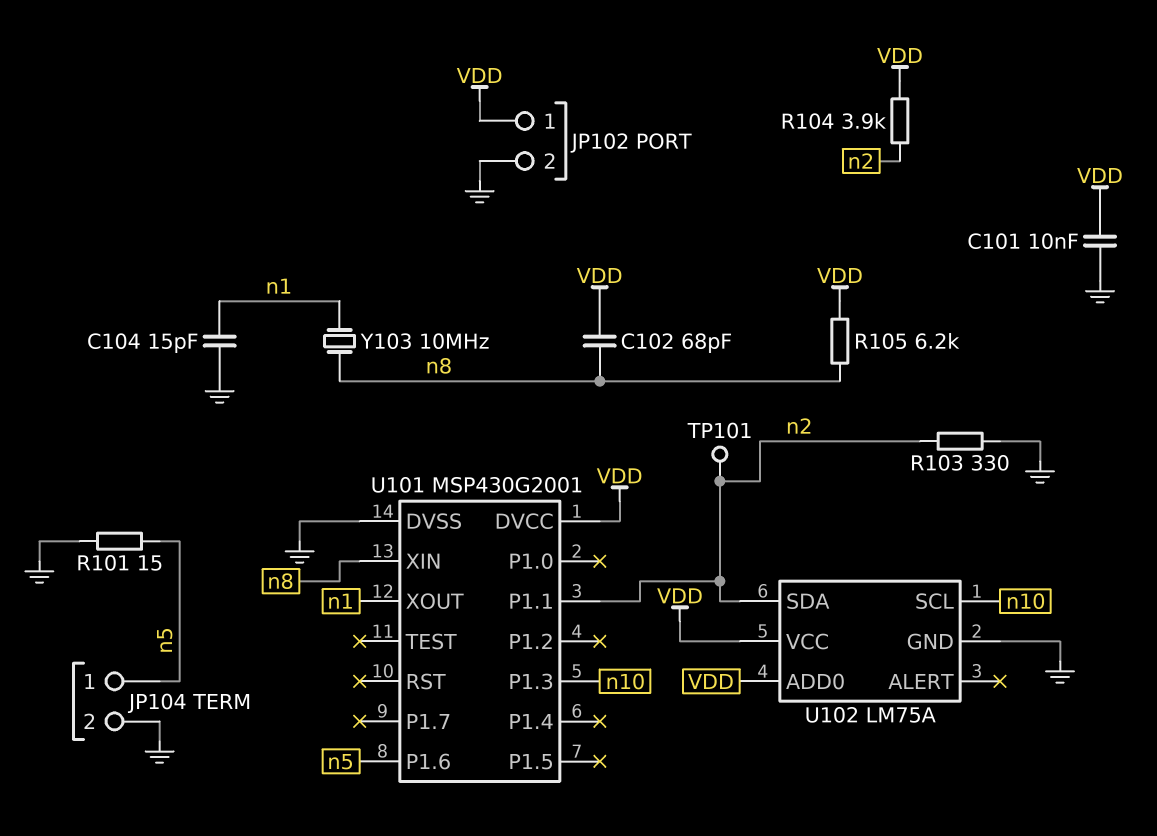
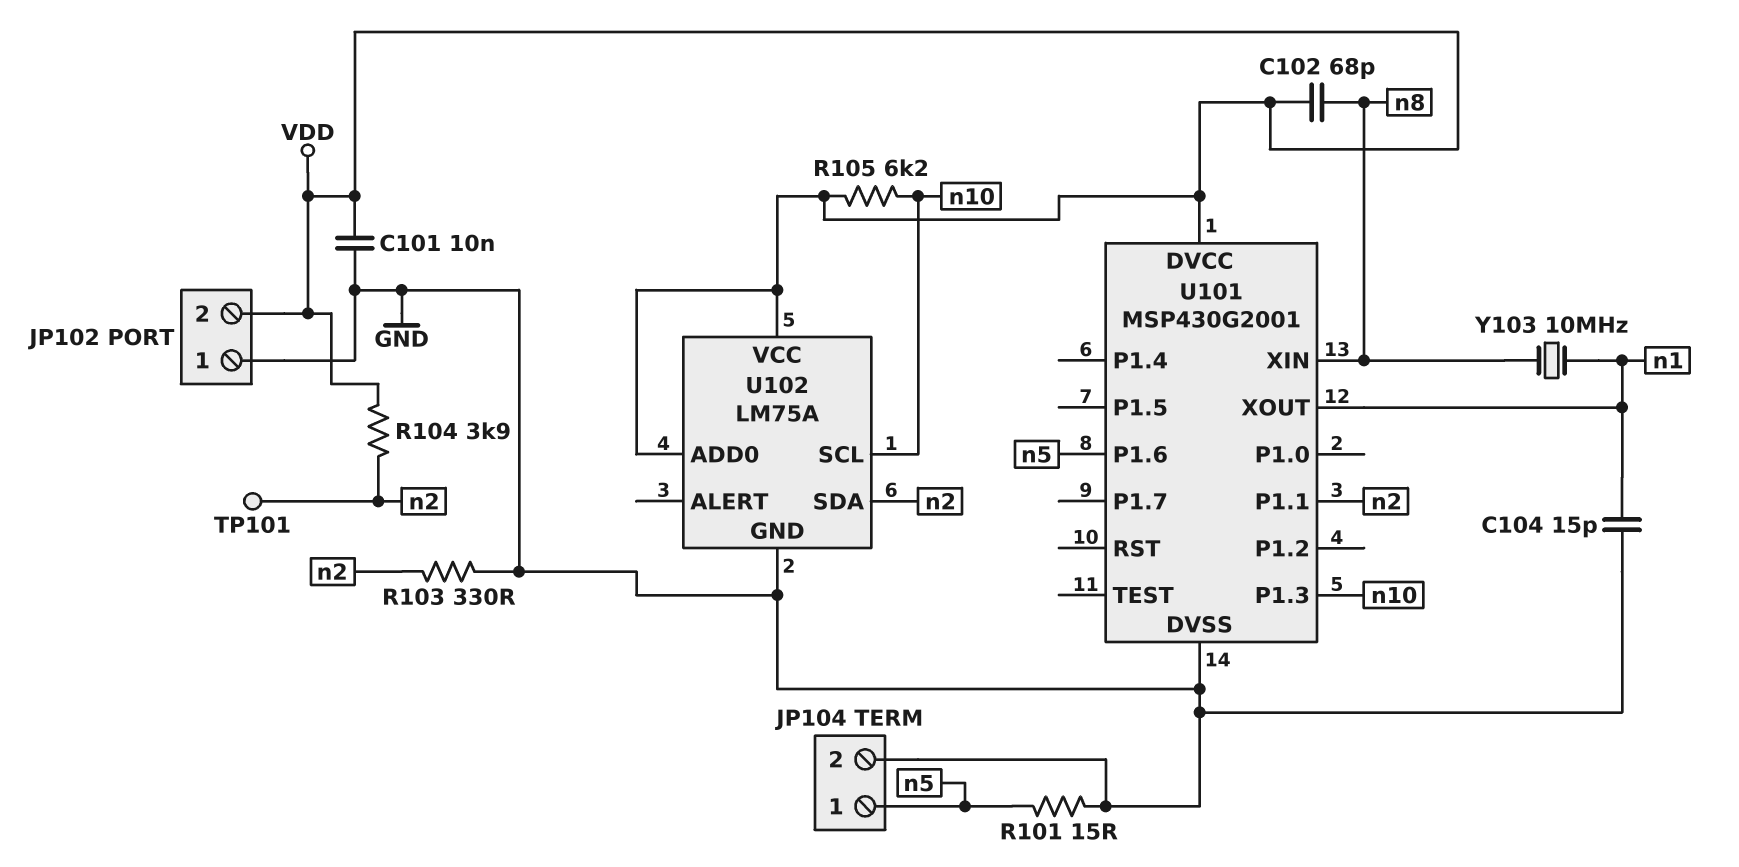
JP102 pin 1: VDD -> GND
JP102 pin 2: GND -> VDD
R105: 6.2k (VDD, n8) -> 6.2k (VDD, n10)

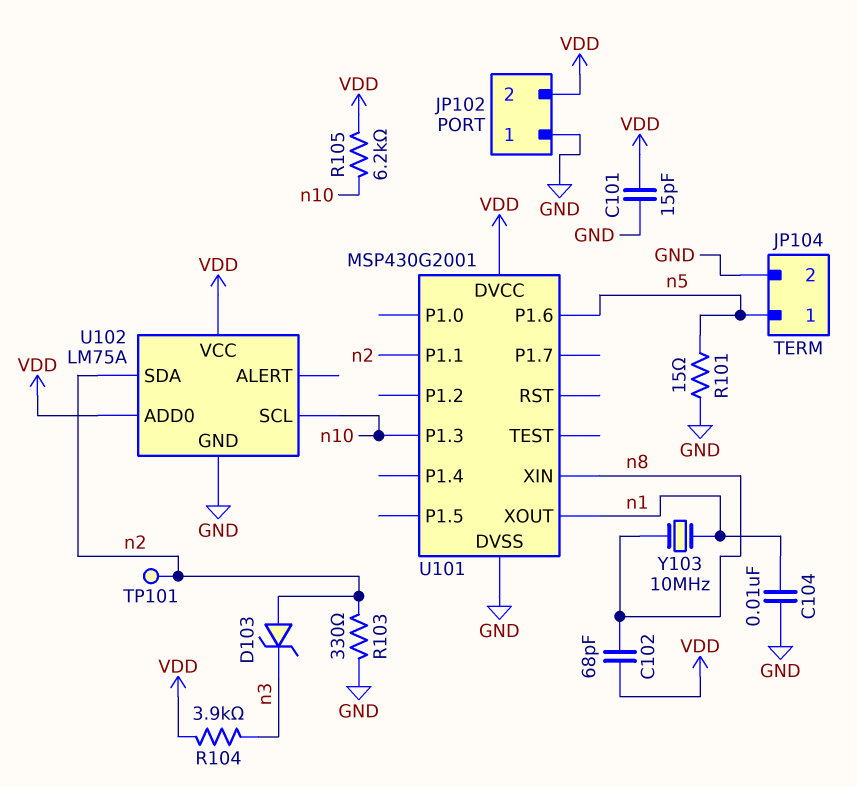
C101: 10nF (GND, VDD) -> 15pF (GND, VDD)
C104: 15pF (GND, n1) -> 10nF (GND, n1)
D103: none -> zener (A n2, K n3)
R104: 3.9k (VDD, n2) -> 3.9k (VDD, n3)

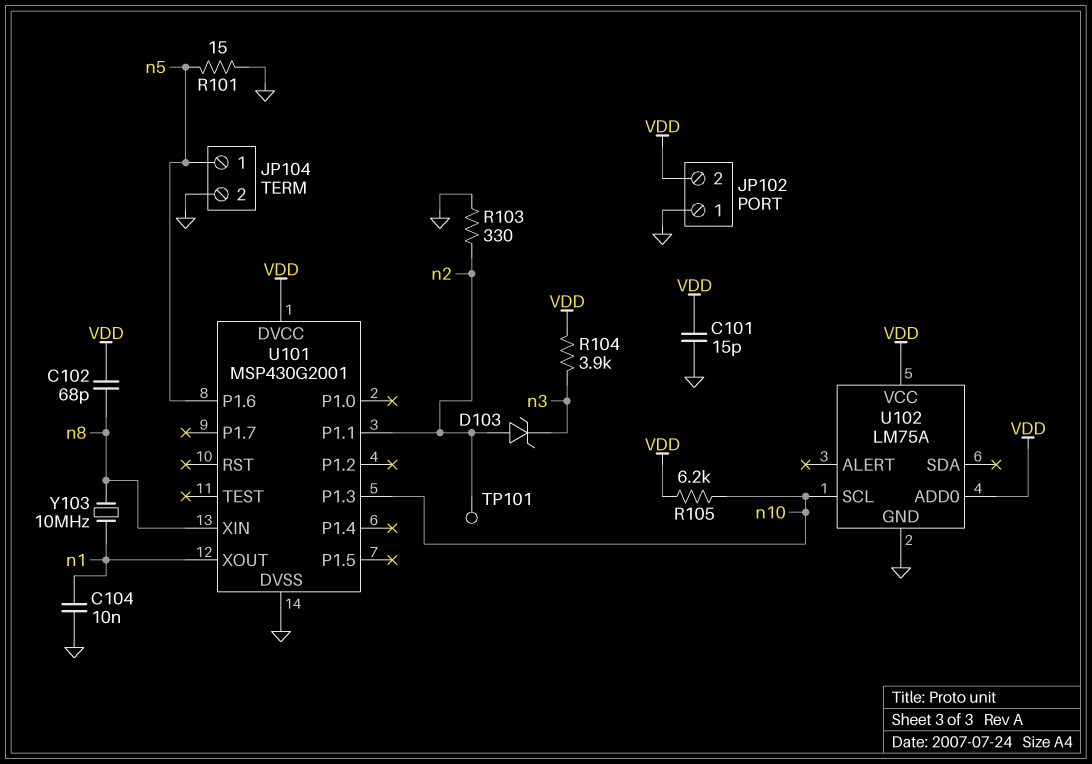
U102 pin SDA: n2 -> none

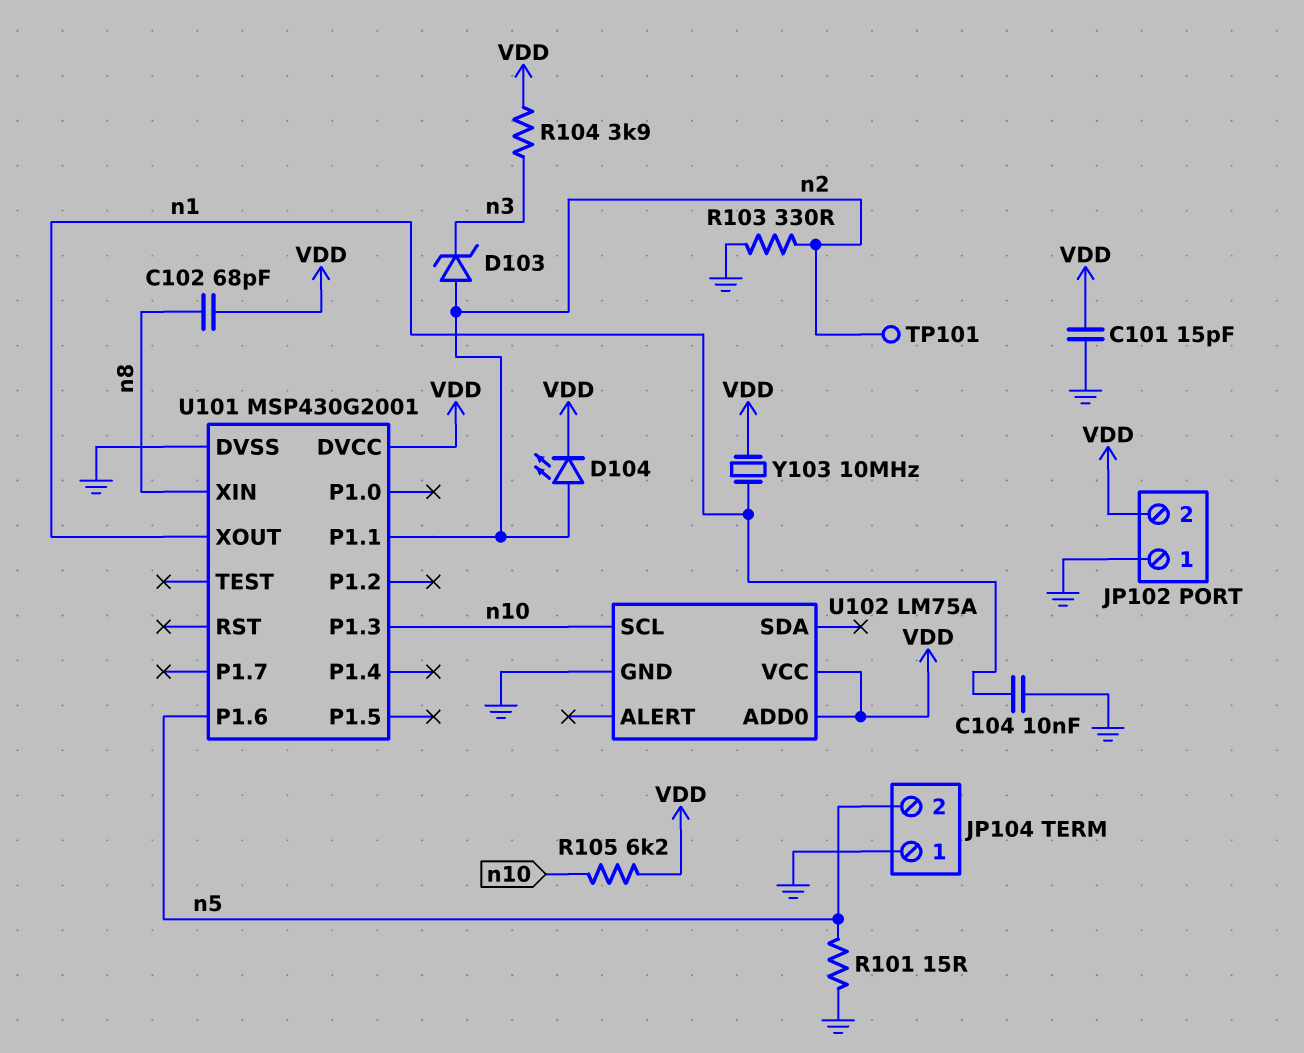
D104: none -> LED (A n2, K VDD)
JP104 pin 1: n5 -> GND
JP104 pin 2: GND -> n5
Y103: 10MHz (n1, n8) -> 10MHz (VDD, n1)

